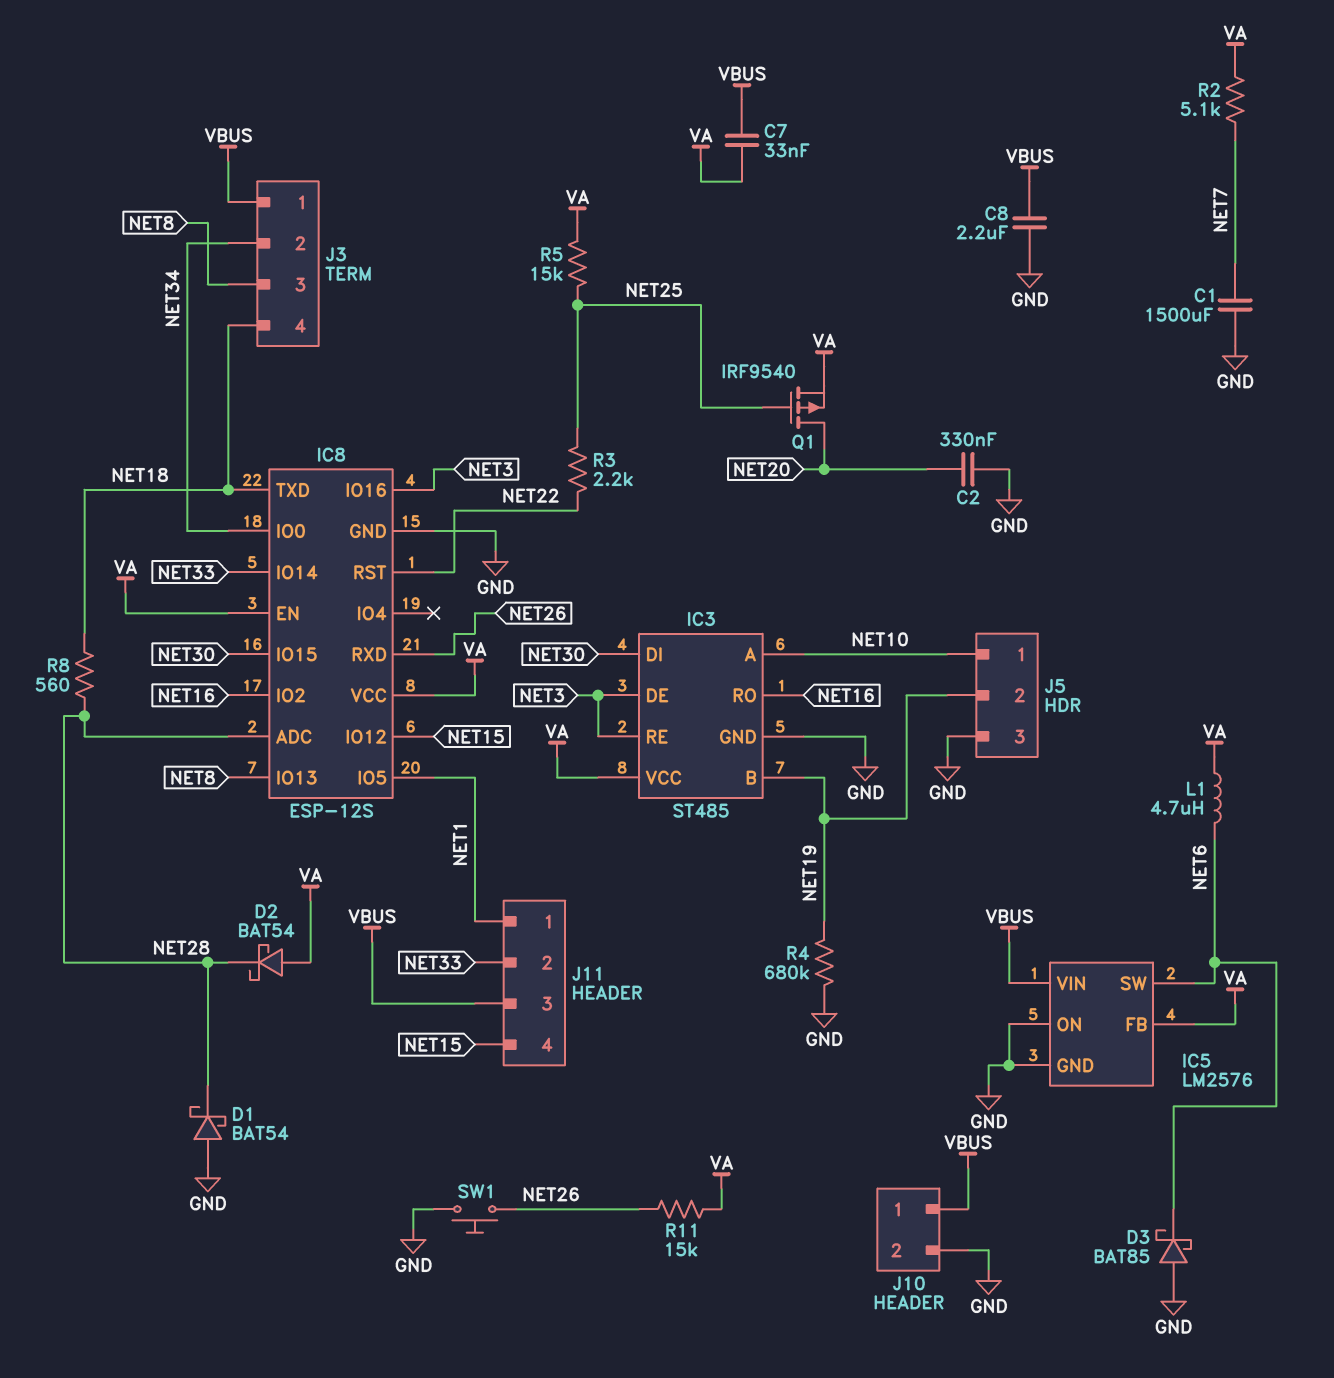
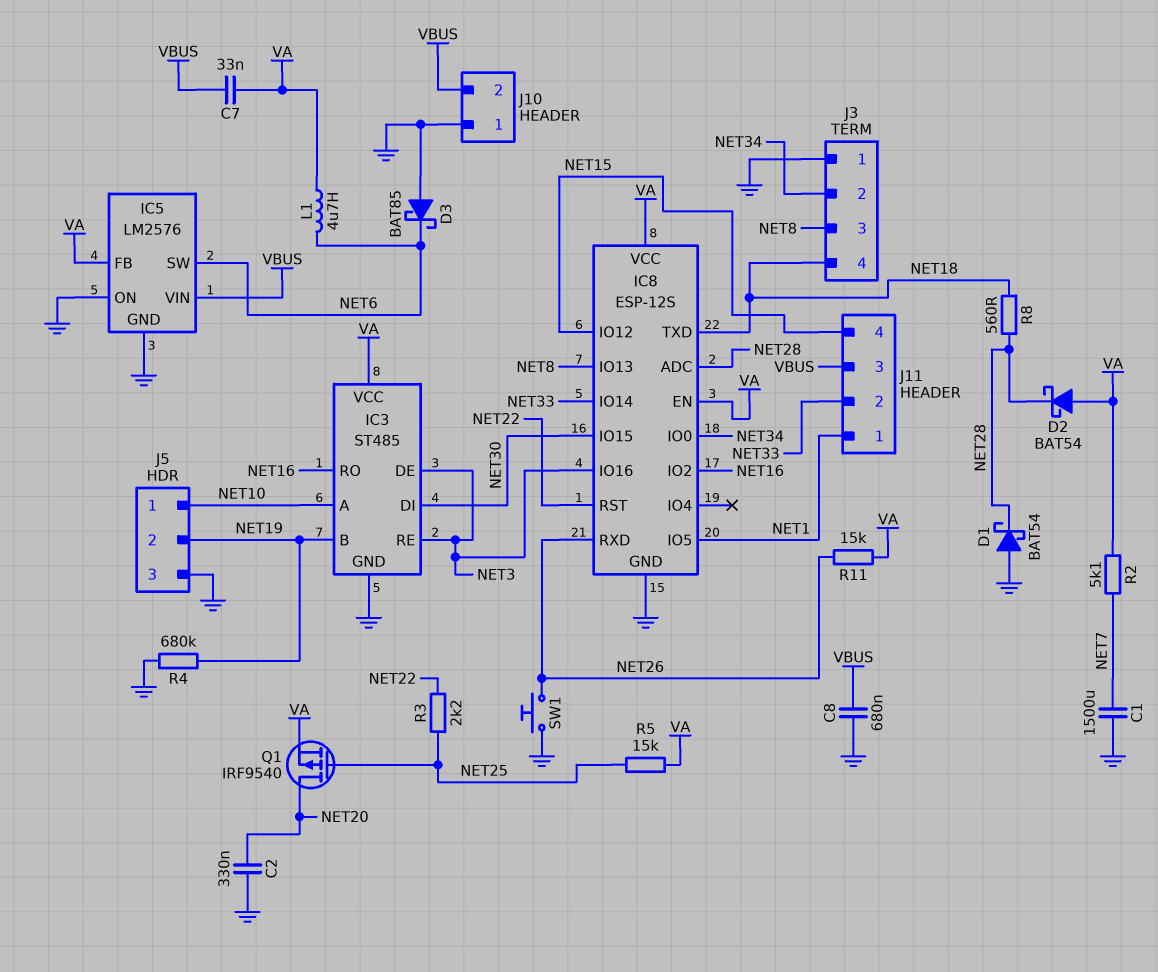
C8: 2.2uF (GND, VBUS) -> 680nF (GND, VBUS)
J3 pin 1: VBUS -> GND
J10 pin 1: VBUS -> GND
J10 pin 2: GND -> VBUS

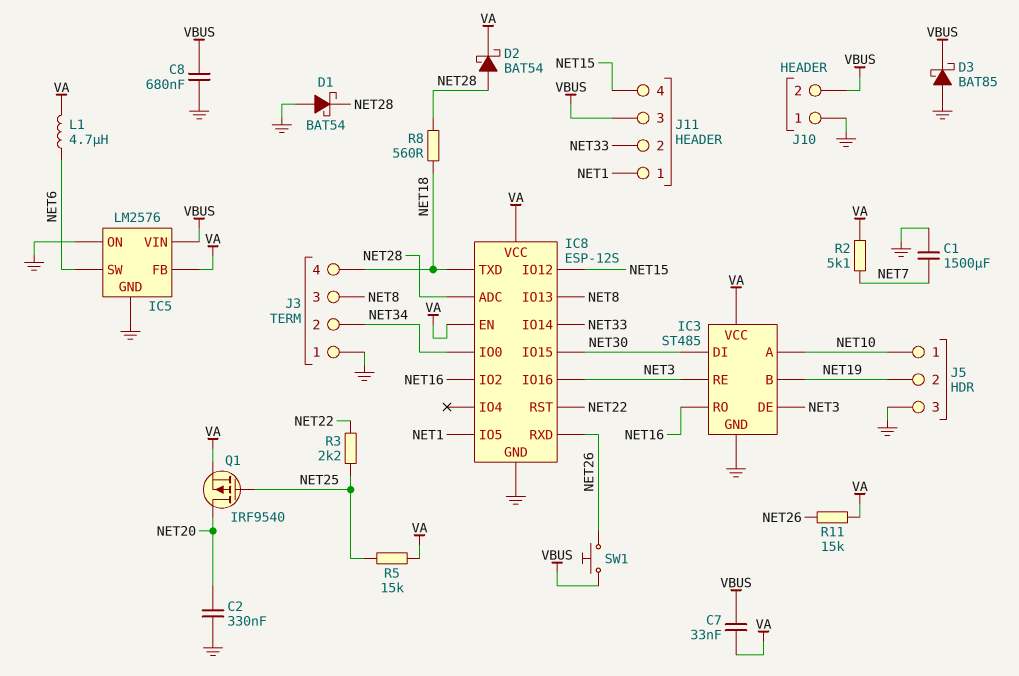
D2: schottky BAT54 (A VA, K NET28) -> schottky BAT54 (A NET28, K VA)
D3: schottky BAT85 (A GND, K NET6) -> schottky BAT85 (A GND, K VBUS)
R4: 680k (GND, NET19) -> none
SW1: button (GND, NET26) -> button (NET26, VBUS)

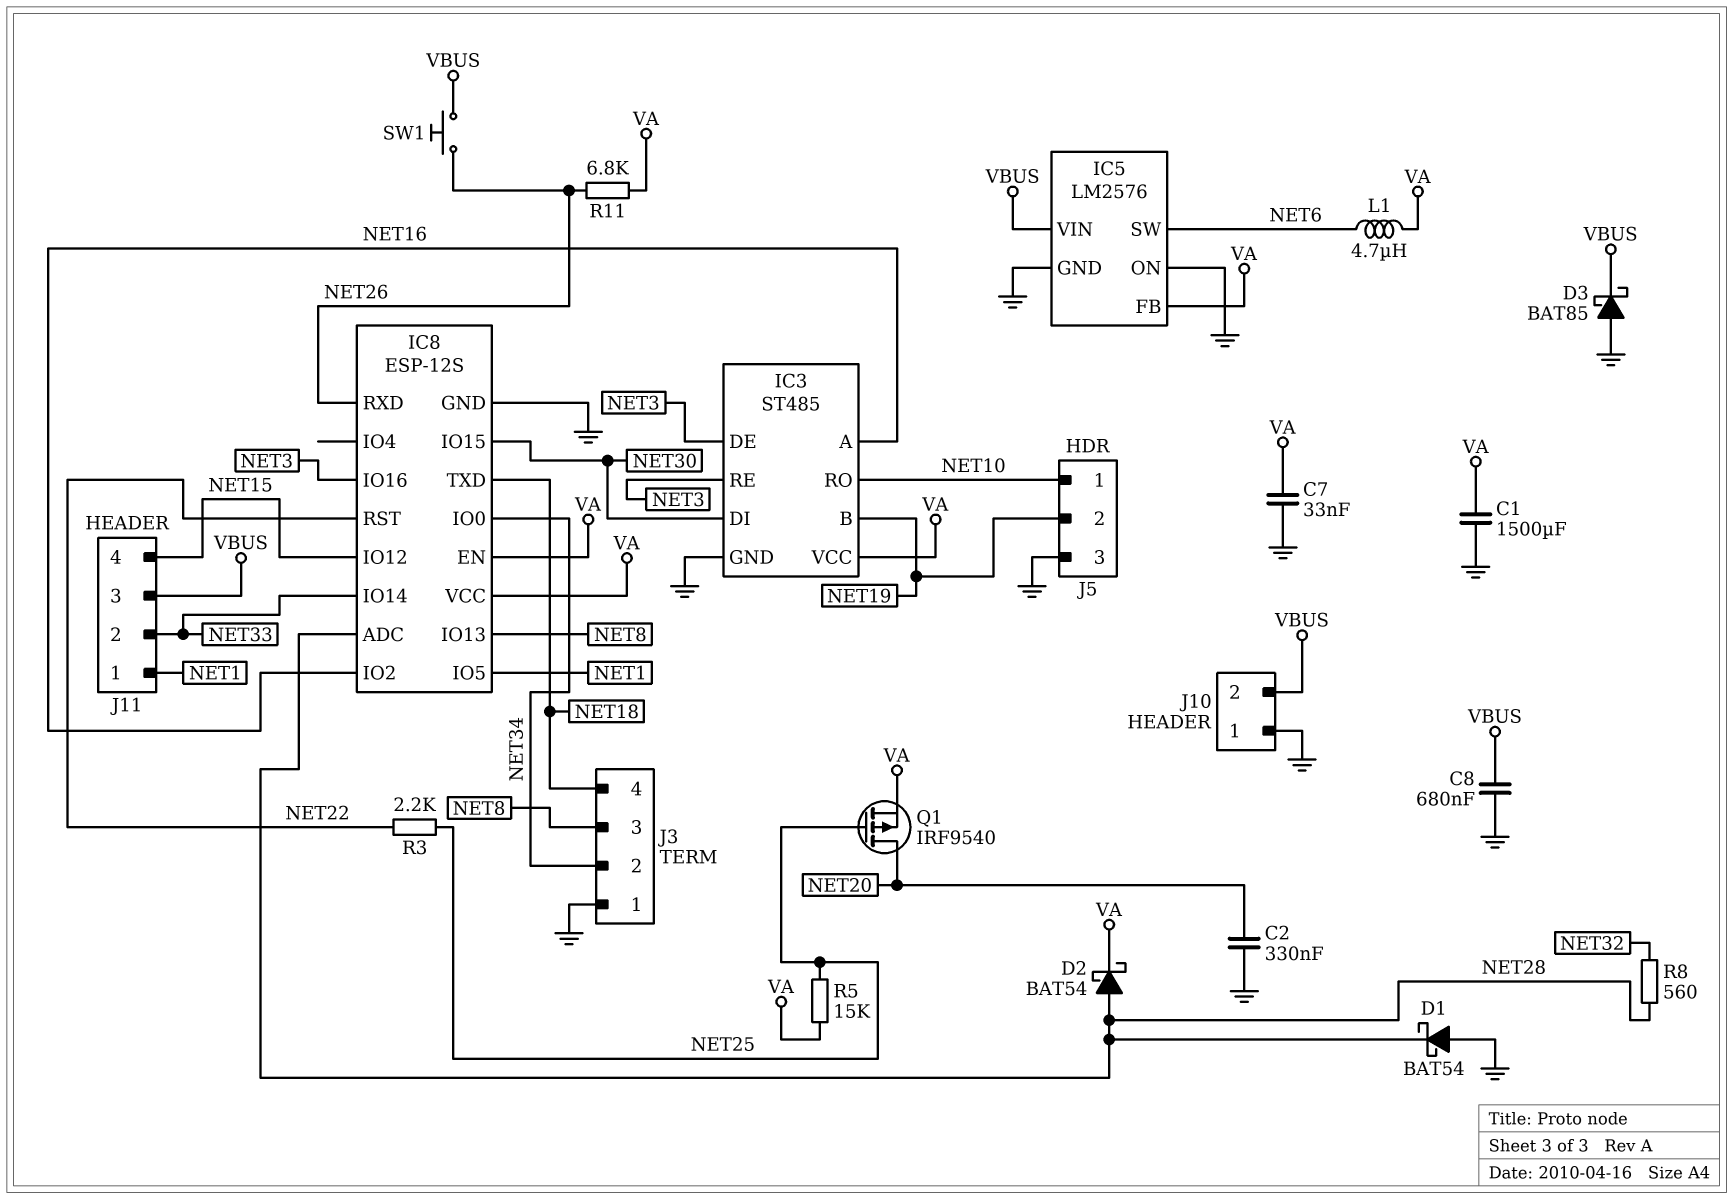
C1: 1500uF (GND, NET7) -> 1500uF (GND, VA)
C7: 33nF (VA, VBUS) -> 33nF (GND, VA)
IC3 pin A: NET10 -> NET16
IC3 pin RO: NET16 -> NET10
R2: 5.1k (NET7, VA) -> none
R8: 560 (NET18, NET28) -> 560 (NET28, NET32)
R11: 15k (NET26, VA) -> 6.8k (NET26, VA)

